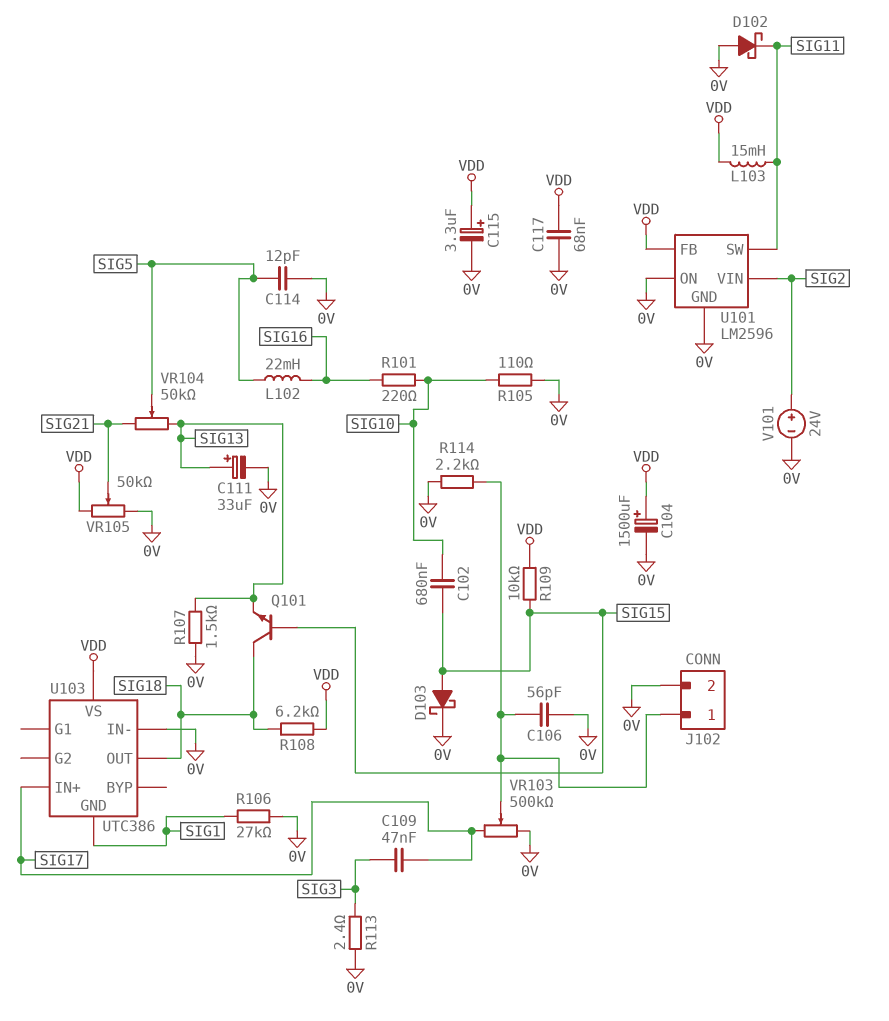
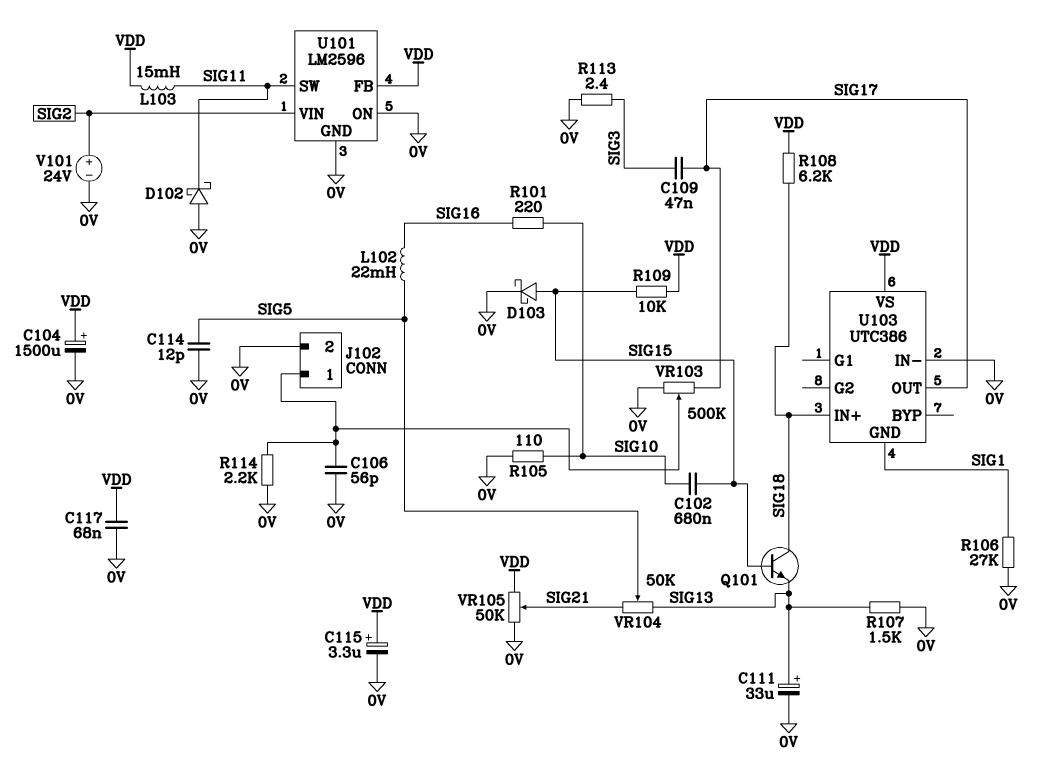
U103 pin IN+: SIG17 -> SIG18
U103 pin OUT: SIG18 -> SIG17

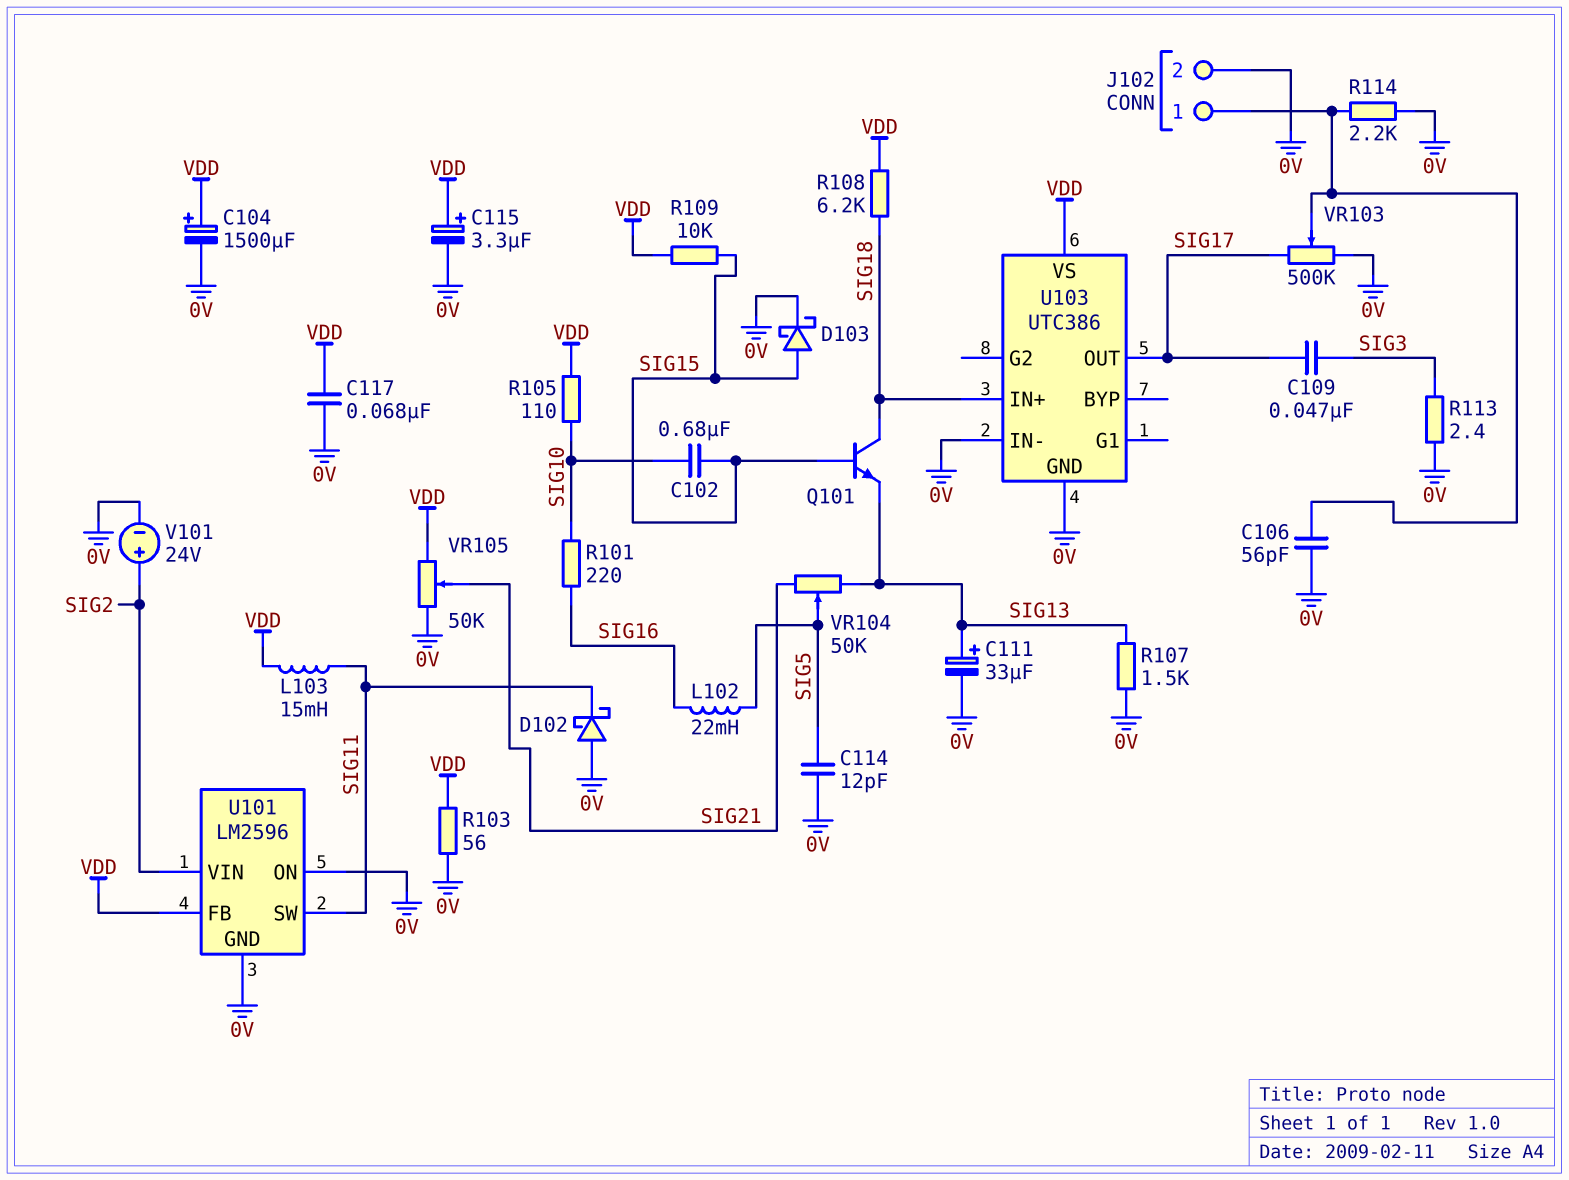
R103: none -> 56 (0V, VDD)
R105: 110 (0V, SIG10) -> 110 (SIG10, VDD)
R106: 27k (0V, SIG1) -> none
U103 pin GND: SIG1 -> 0V

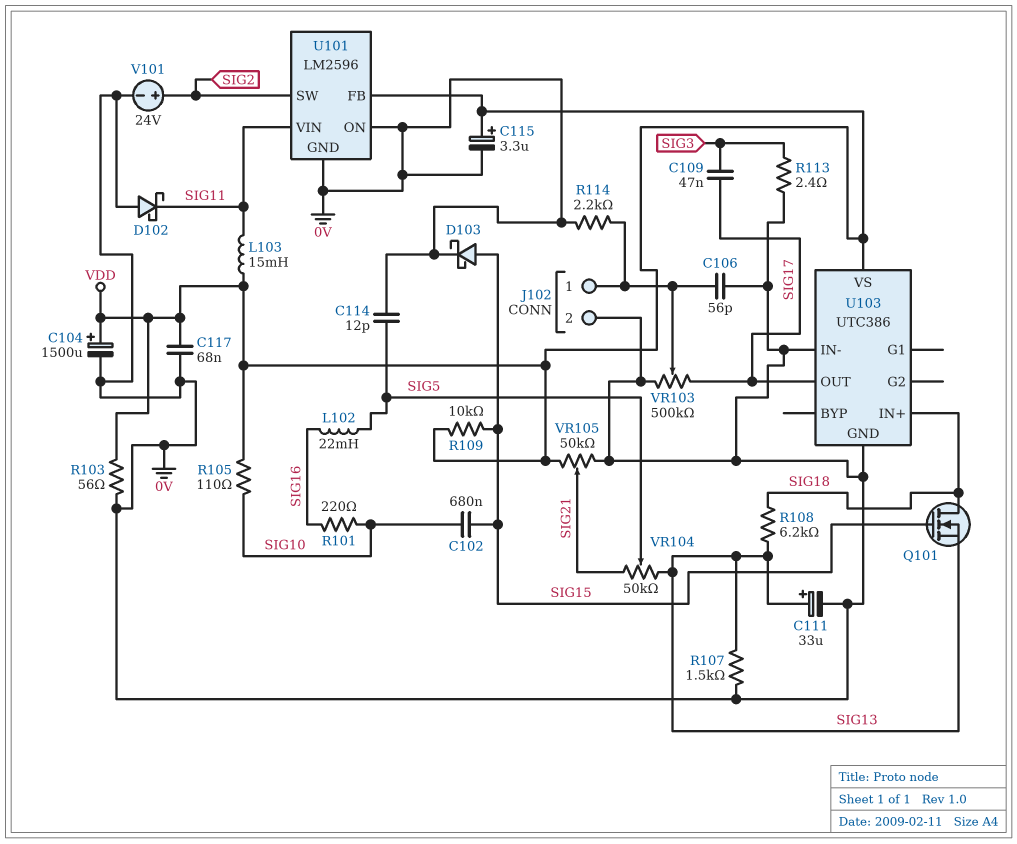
Q101: NPN (B SIG15, C SIG18, E SIG13) -> NMOS (G SIG15, D SIG18, S SIG13)
R108: 6.2k (SIG18, VDD) -> 6.2k (SIG13, SIG18)
U101 pin SW: SIG11 -> SIG2
U101 pin VIN: SIG2 -> SIG11

